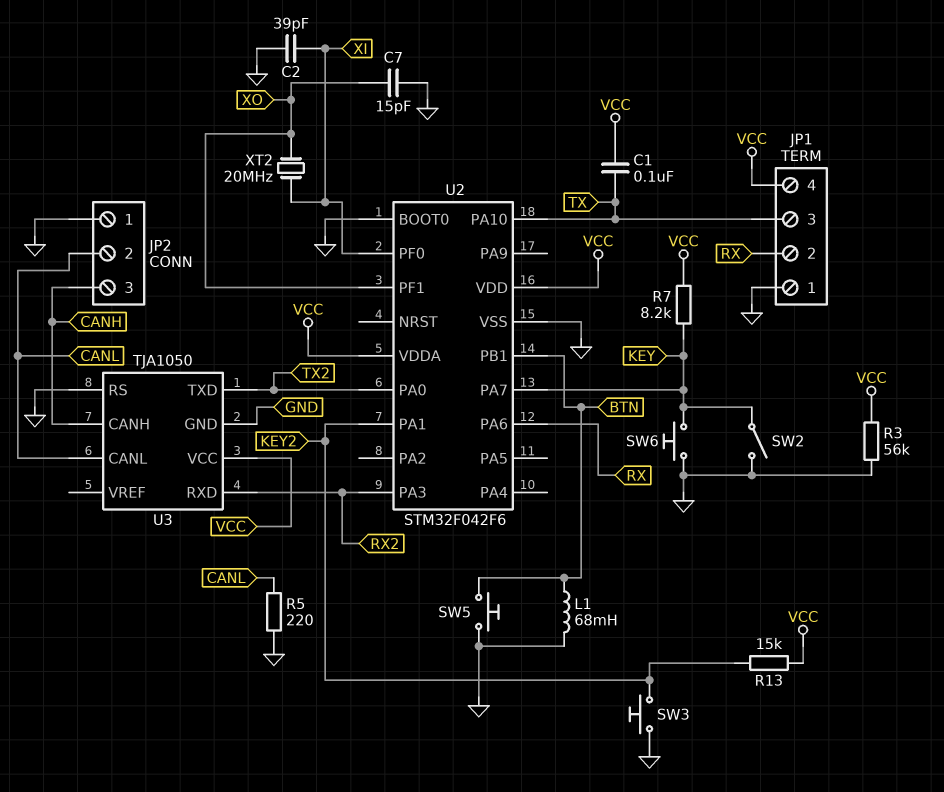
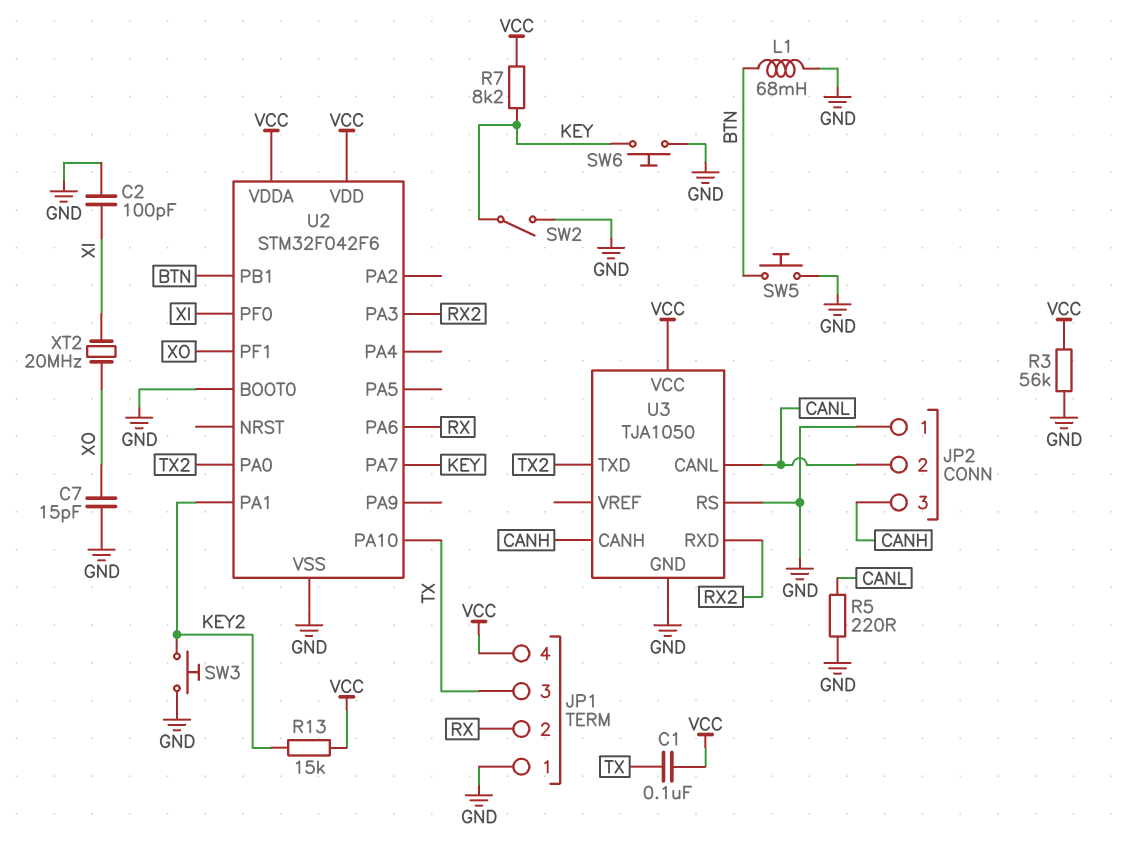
C2: 39pF (GND, XI) -> 100pF (GND, XI)

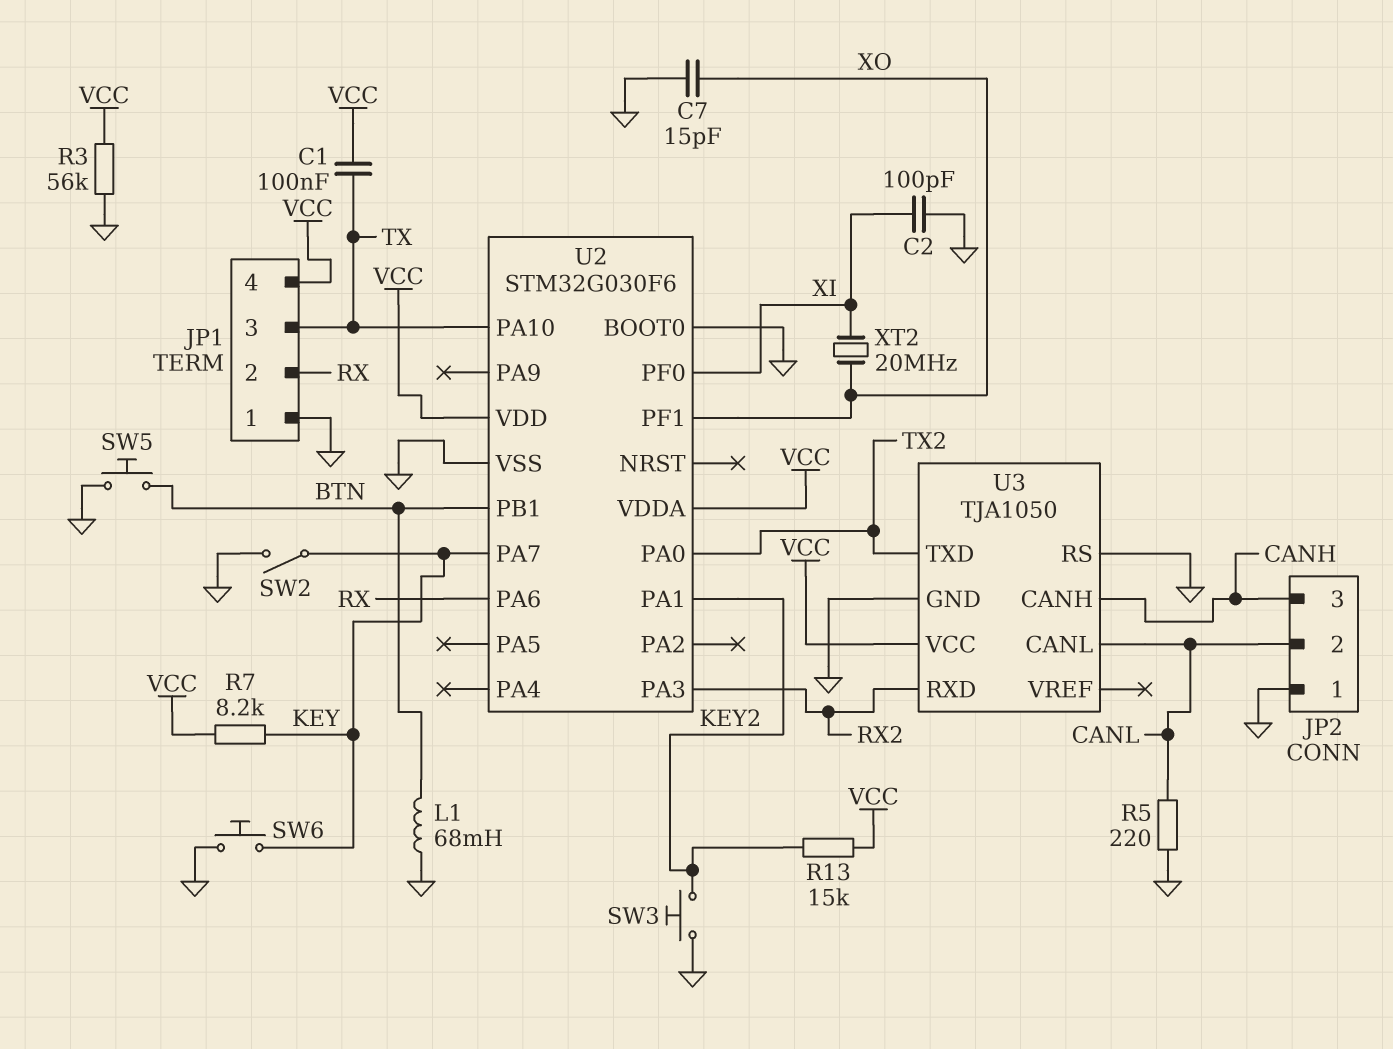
U2: STM32F042F6 -> STM32G030F6

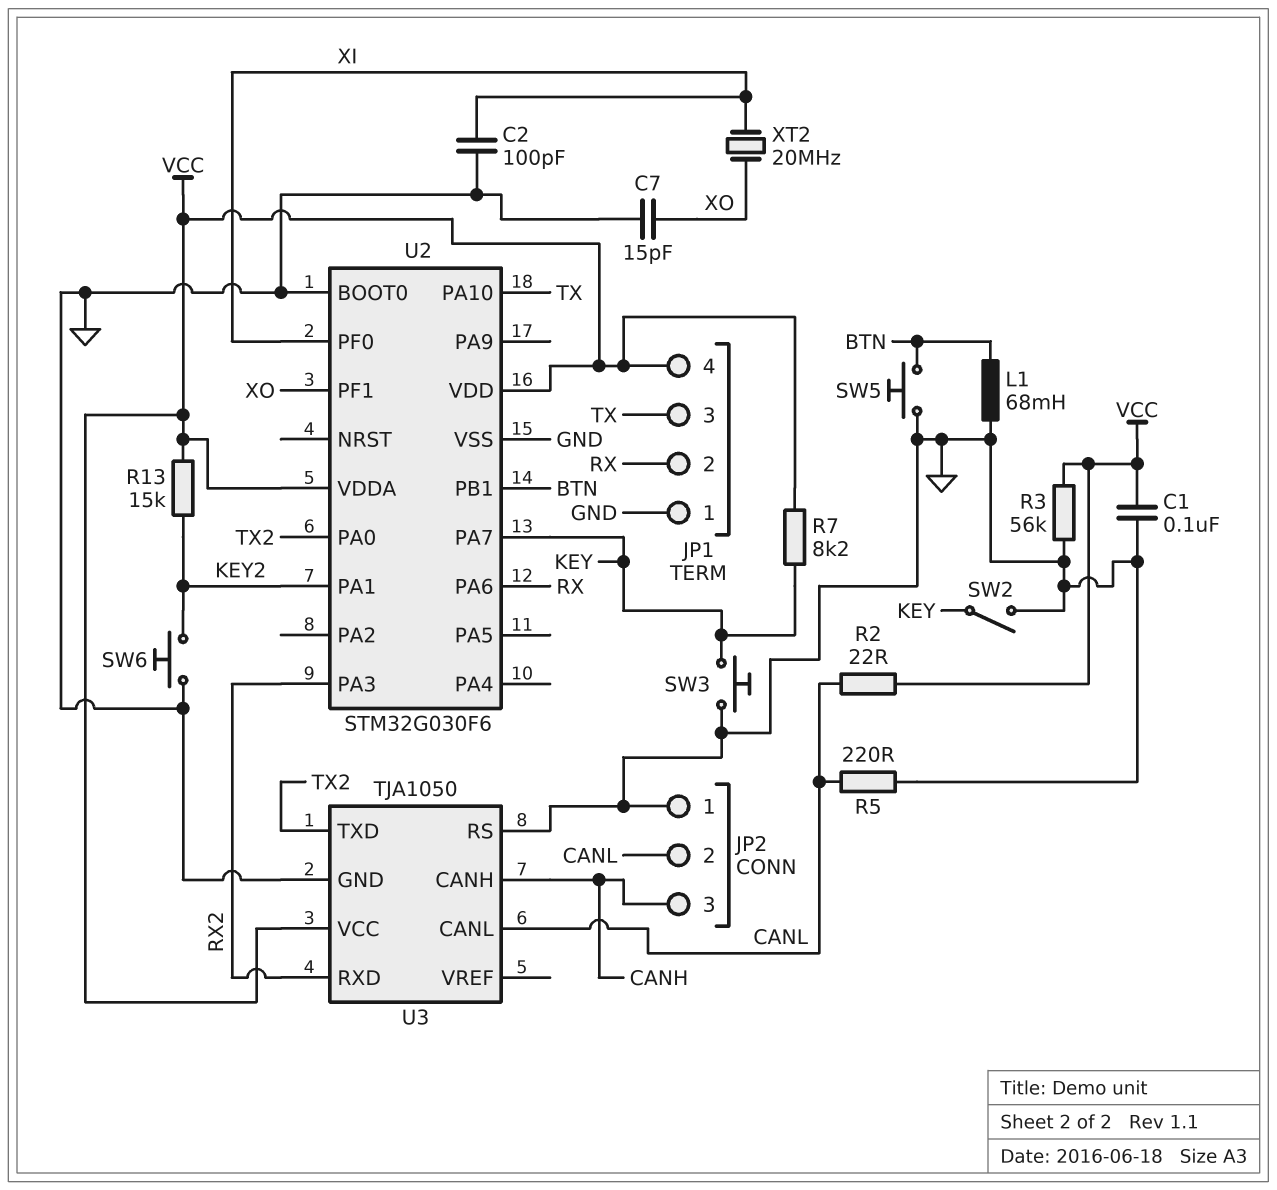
C1: 100nF (TX, VCC) -> 100nF (GND, VCC)
R2: none -> 22 (CANL, VCC)
SW3: button (GND, KEY2) -> button (GND, KEY)
SW6: button (GND, KEY) -> button (GND, KEY2)

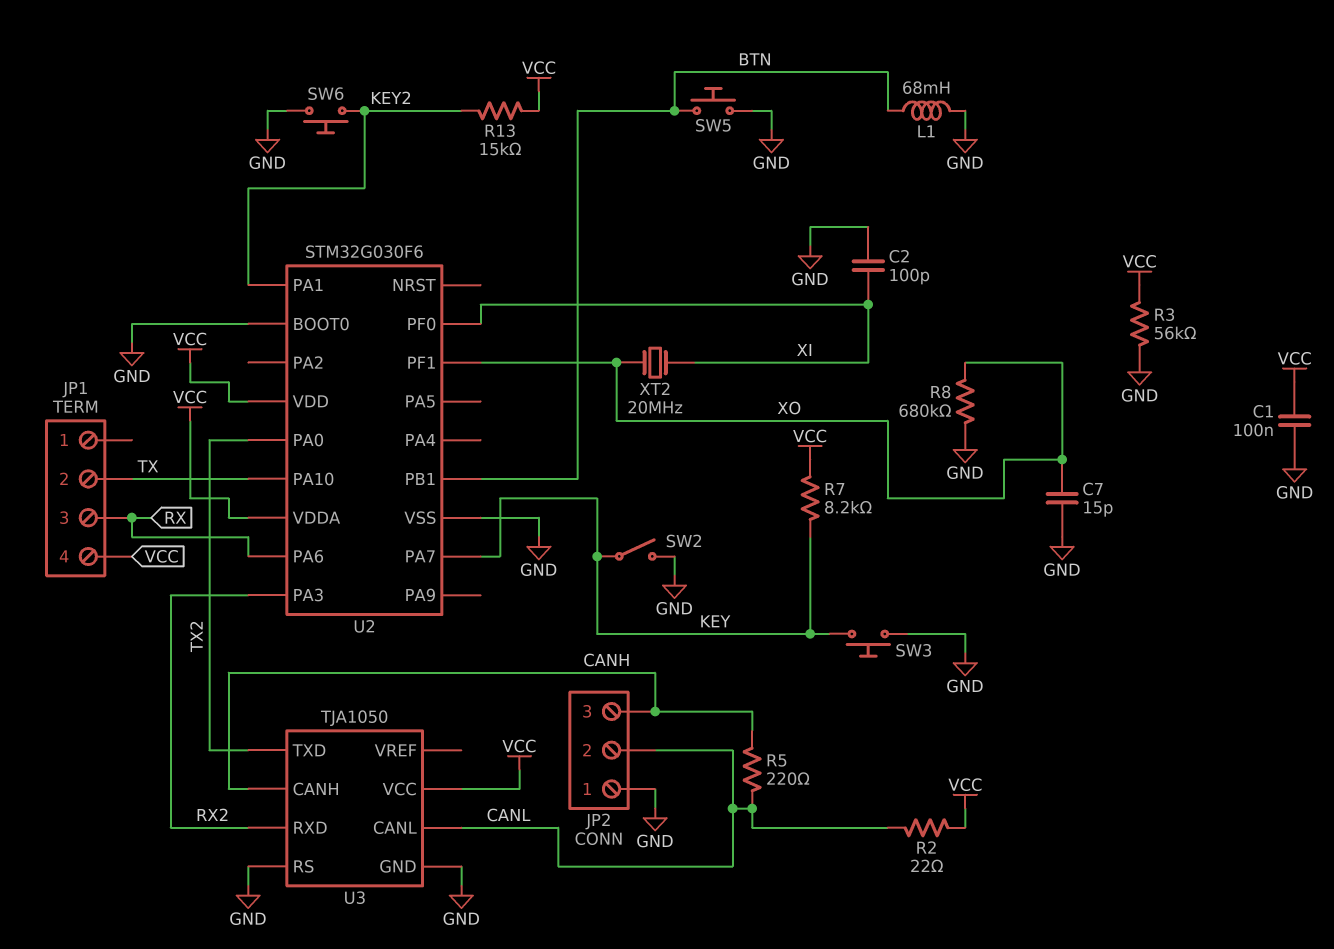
JP1 pin 1: GND -> none
JP1 pin 2: RX -> TX
JP1 pin 3: TX -> RX
R5: 220 (CANL, GND) -> 220 (CANH, CANL)
R8: none -> 680k (GND, XO)

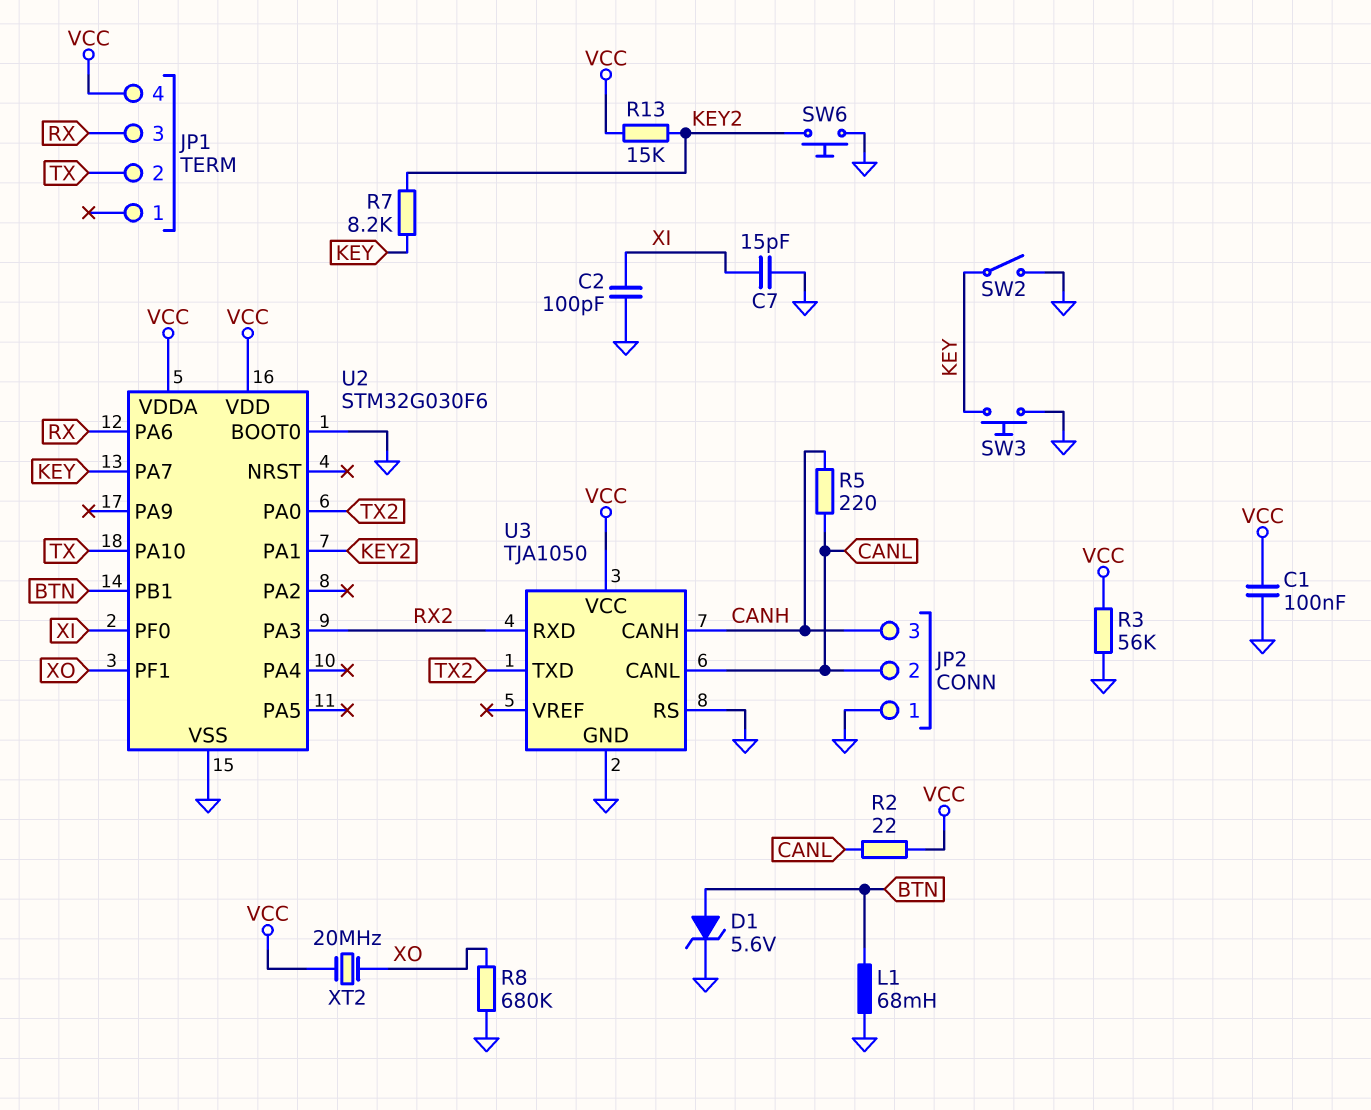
C7: 15pF (GND, XO) -> 15pF (GND, XI)
D1: none -> zener 5.6V (A BTN, K GND)
R7: 8.2k (KEY, VCC) -> 8.2k (KEY, KEY2)
SW5: button (BTN, GND) -> none
XT2: 20MHz (XI, XO) -> 20MHz (VCC, XO)

